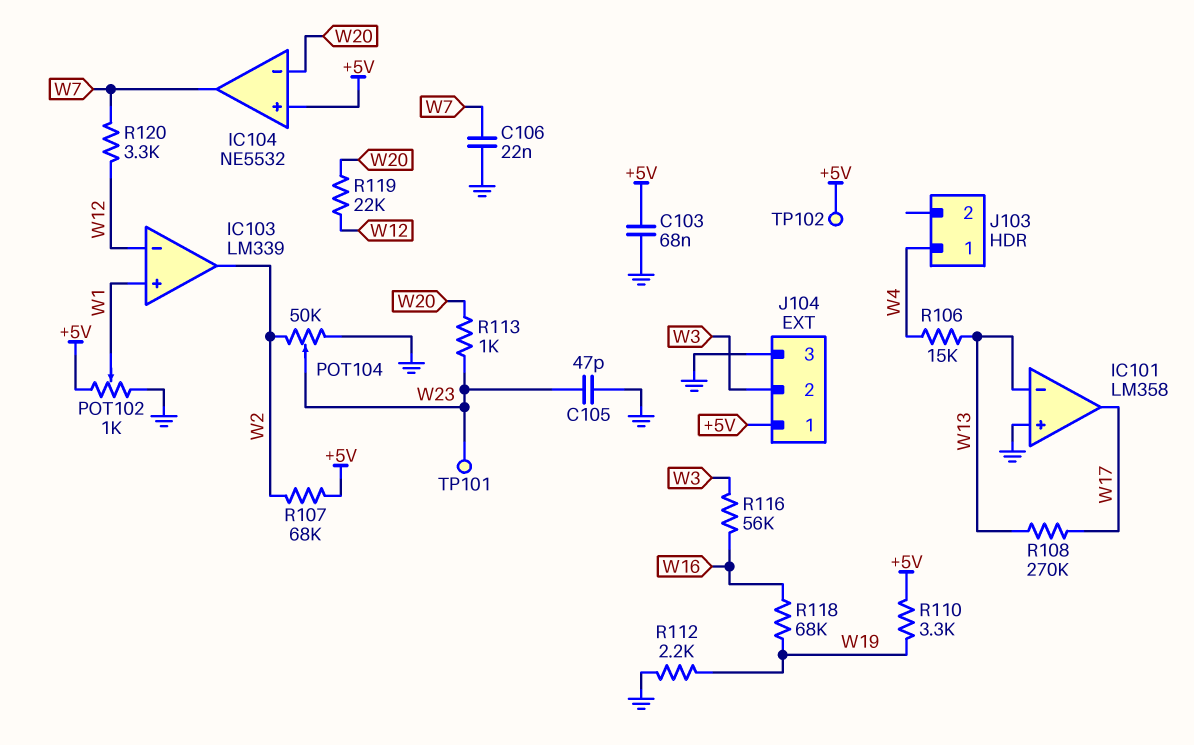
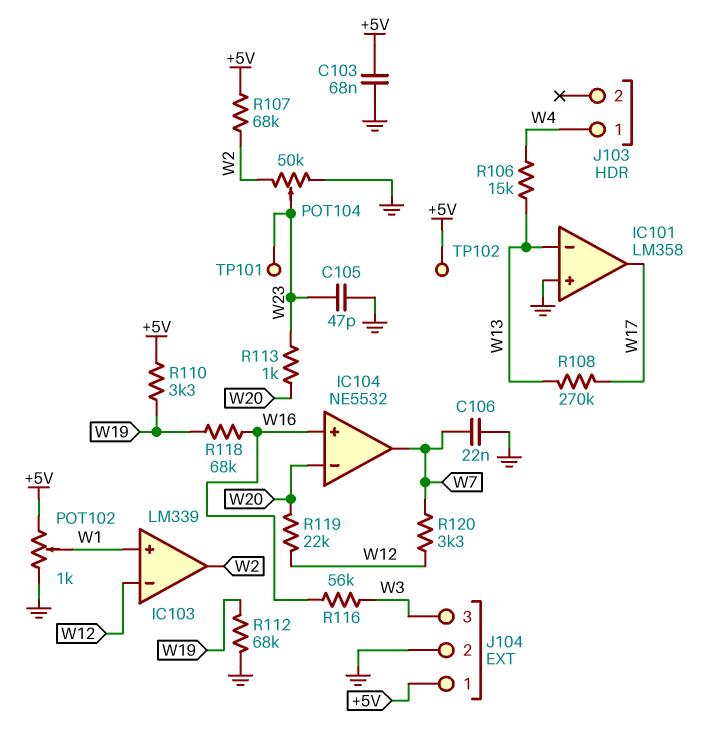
IC104 pin in+: +5V -> W16
J104 pin 2: W3 -> GND
J104 pin 3: GND -> W3
R112: 2.2k (GND, W19) -> 68k (GND, W19)

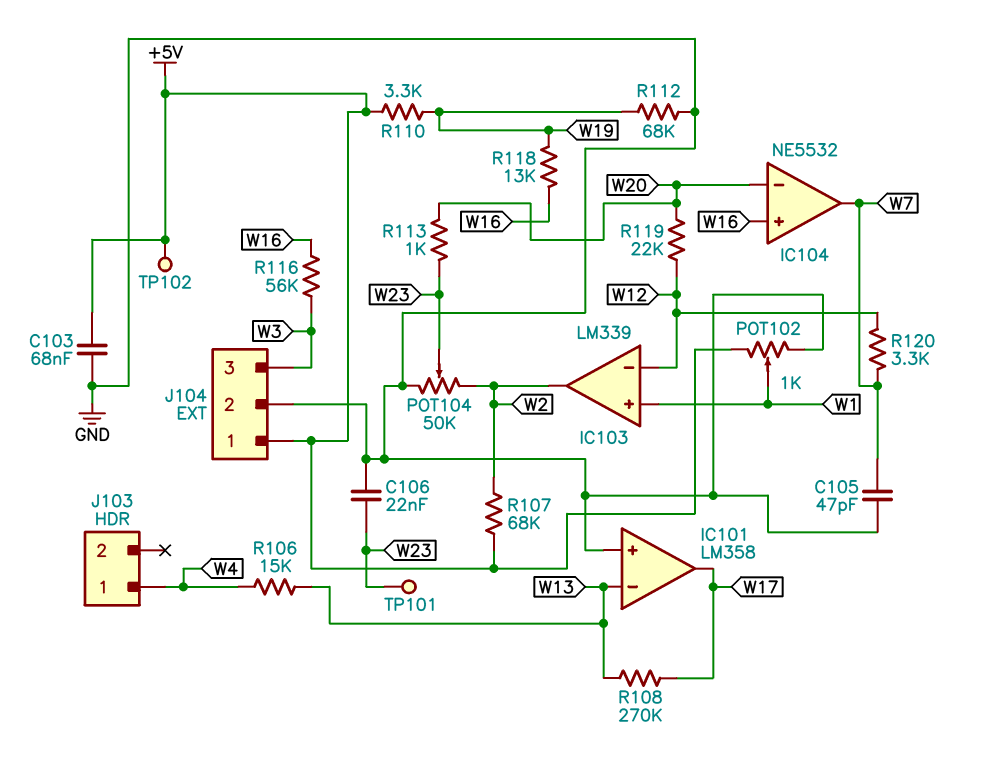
C105: 47pF (GND, W23) -> 47pF (GND, W7)
C106: 22nF (GND, W7) -> 22nF (GND, W23)
R118: 68k (W16, W19) -> 13k (W16, W19)

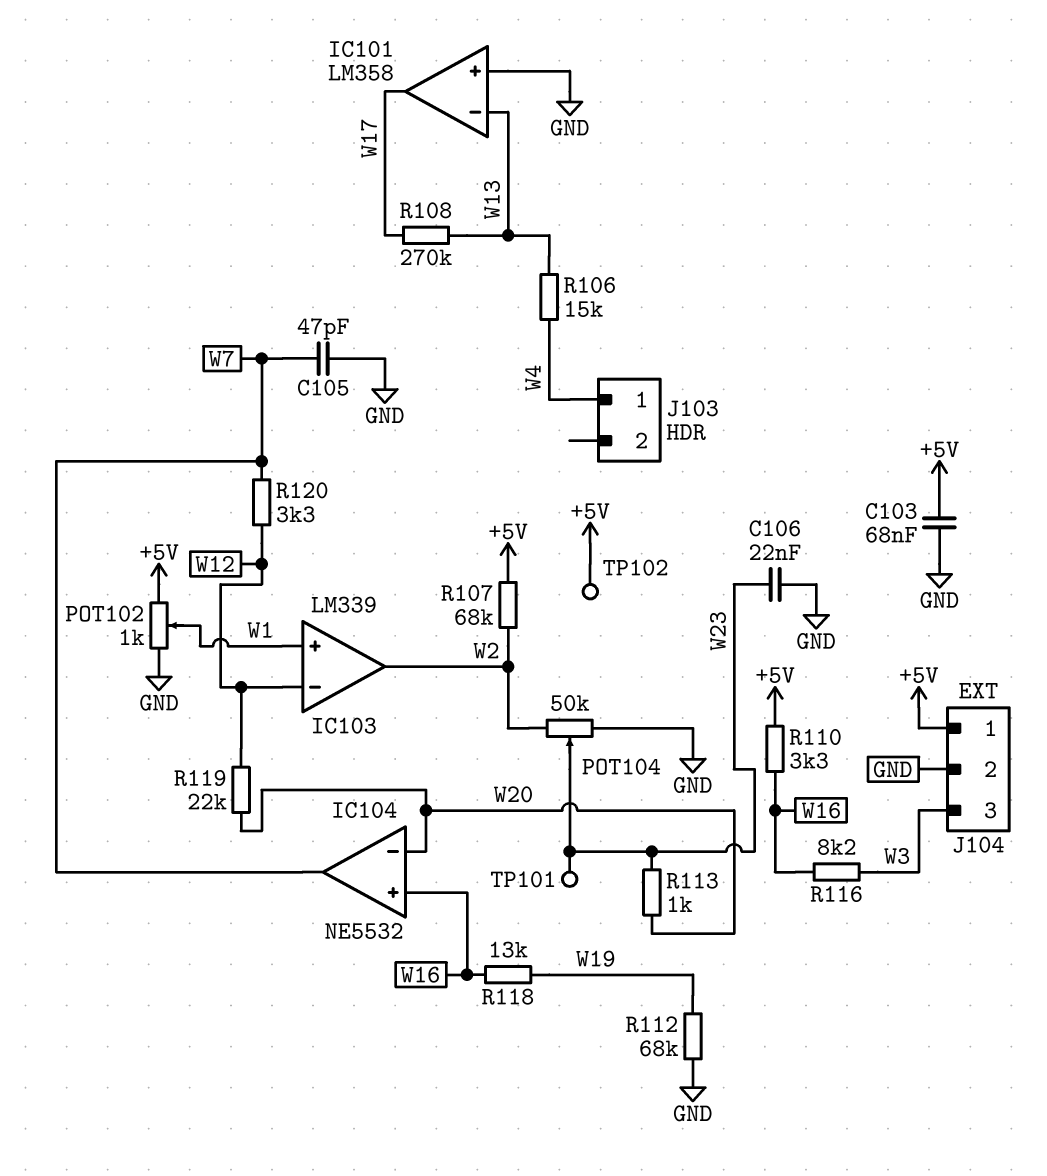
R110: 3.3k (+5V, W19) -> 3.3k (+5V, W16)
R116: 56k (W3, W16) -> 8.2k (W3, W16)

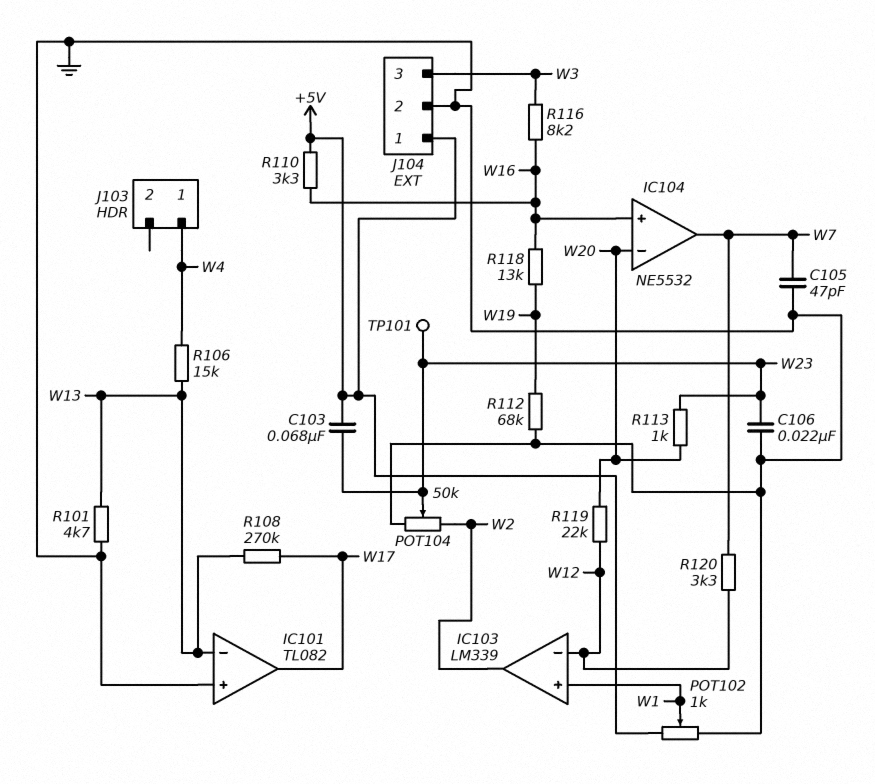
C103: 68nF (+5V, GND) -> 68nF (+5V, W23)
IC101: LM358 -> TL082
R101: none -> 4.7k (GND, W13)
R107: 68k (+5V, W2) -> none
TP102: test point (+5V) -> none

